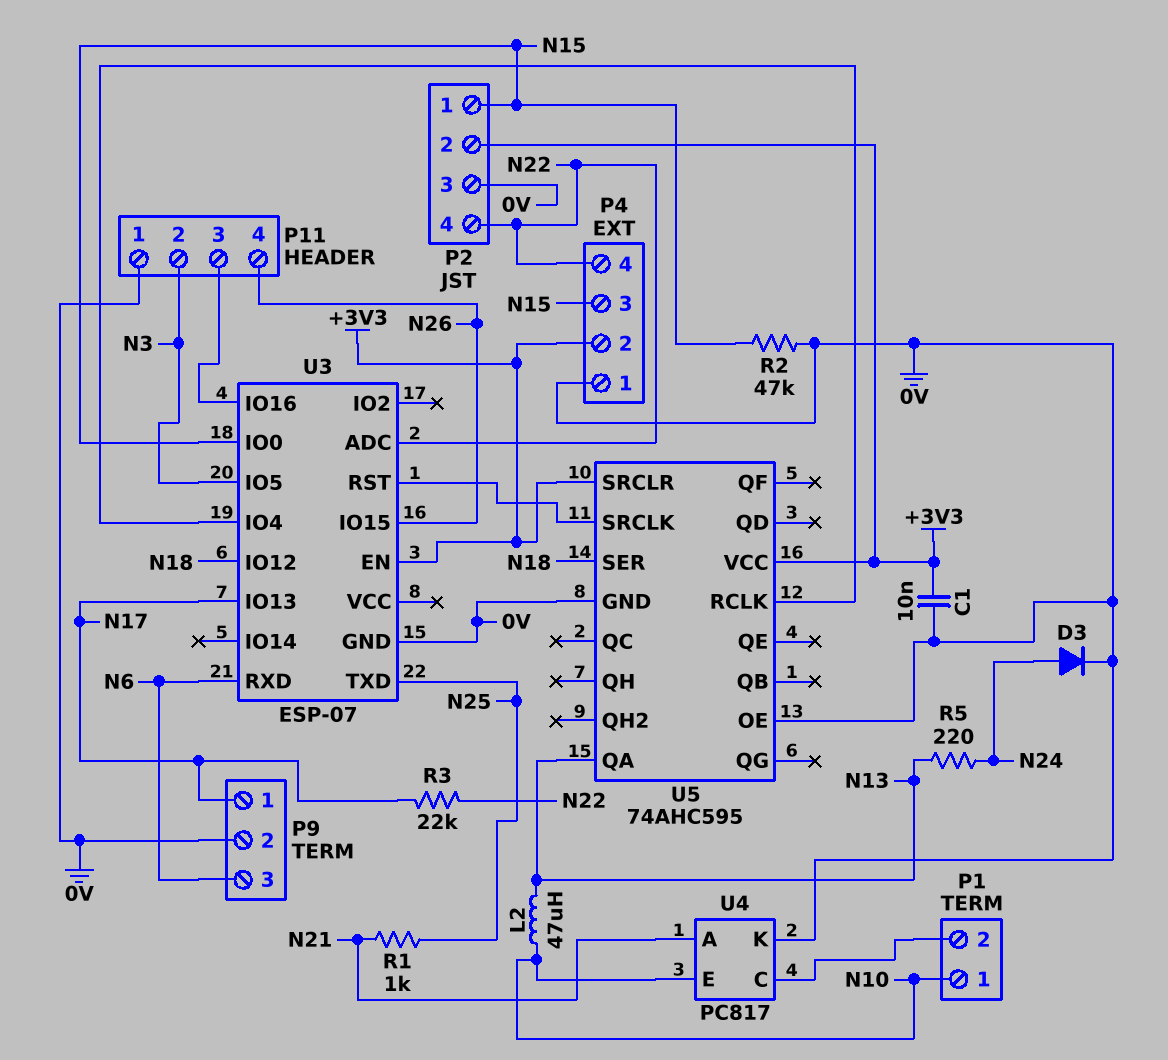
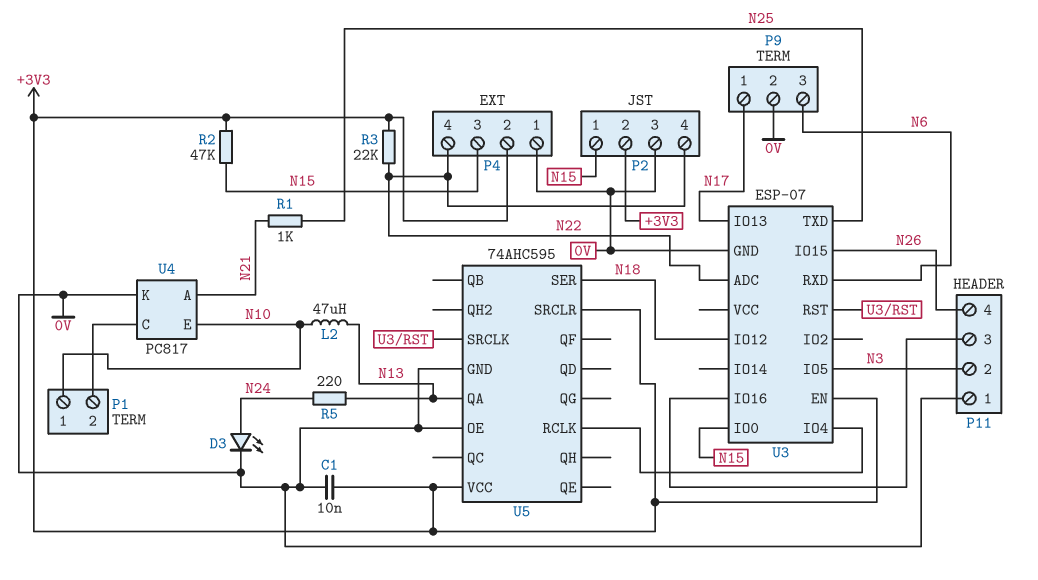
D3: diode (A N24, K 0V) -> LED (A N24, K 0V)
R2: 47k (0V, N15) -> 47k (+3V3, N15)
R3: 22k (N17, N22) -> 22k (+3V3, N22)

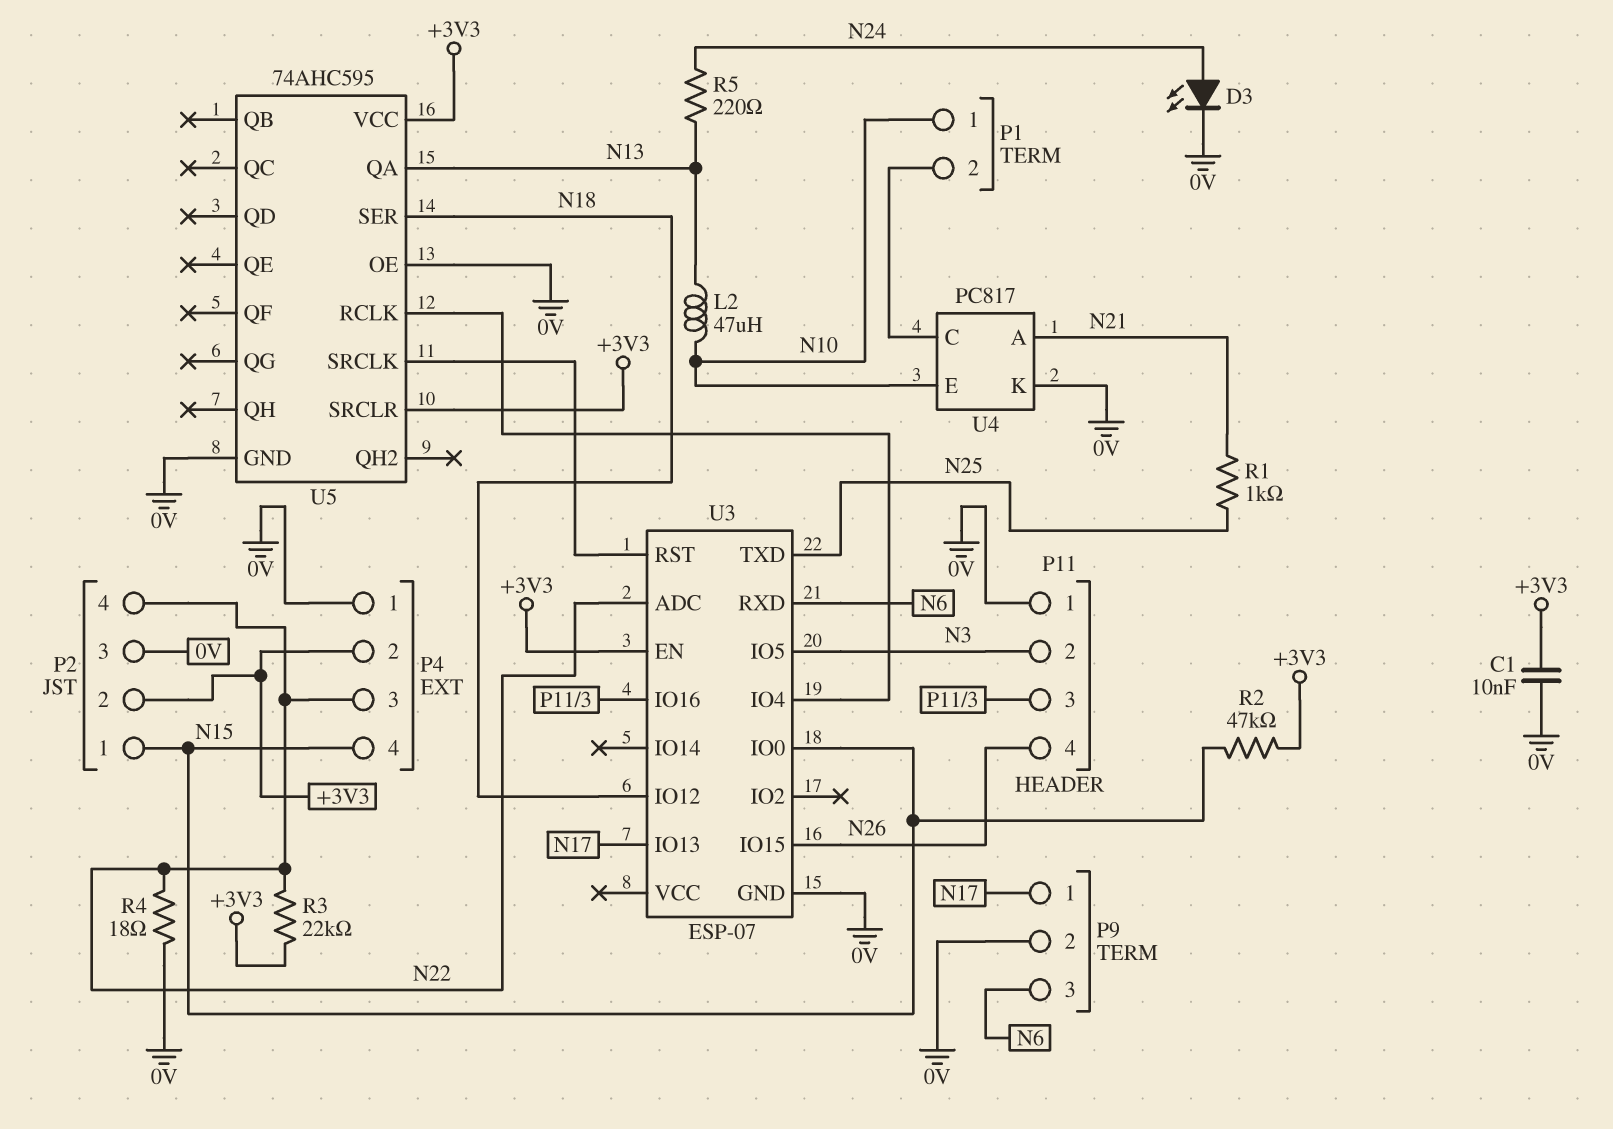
P4 pin 3: N15 -> N22
P4 pin 4: N22 -> N15
R4: none -> 18 (0V, N22)

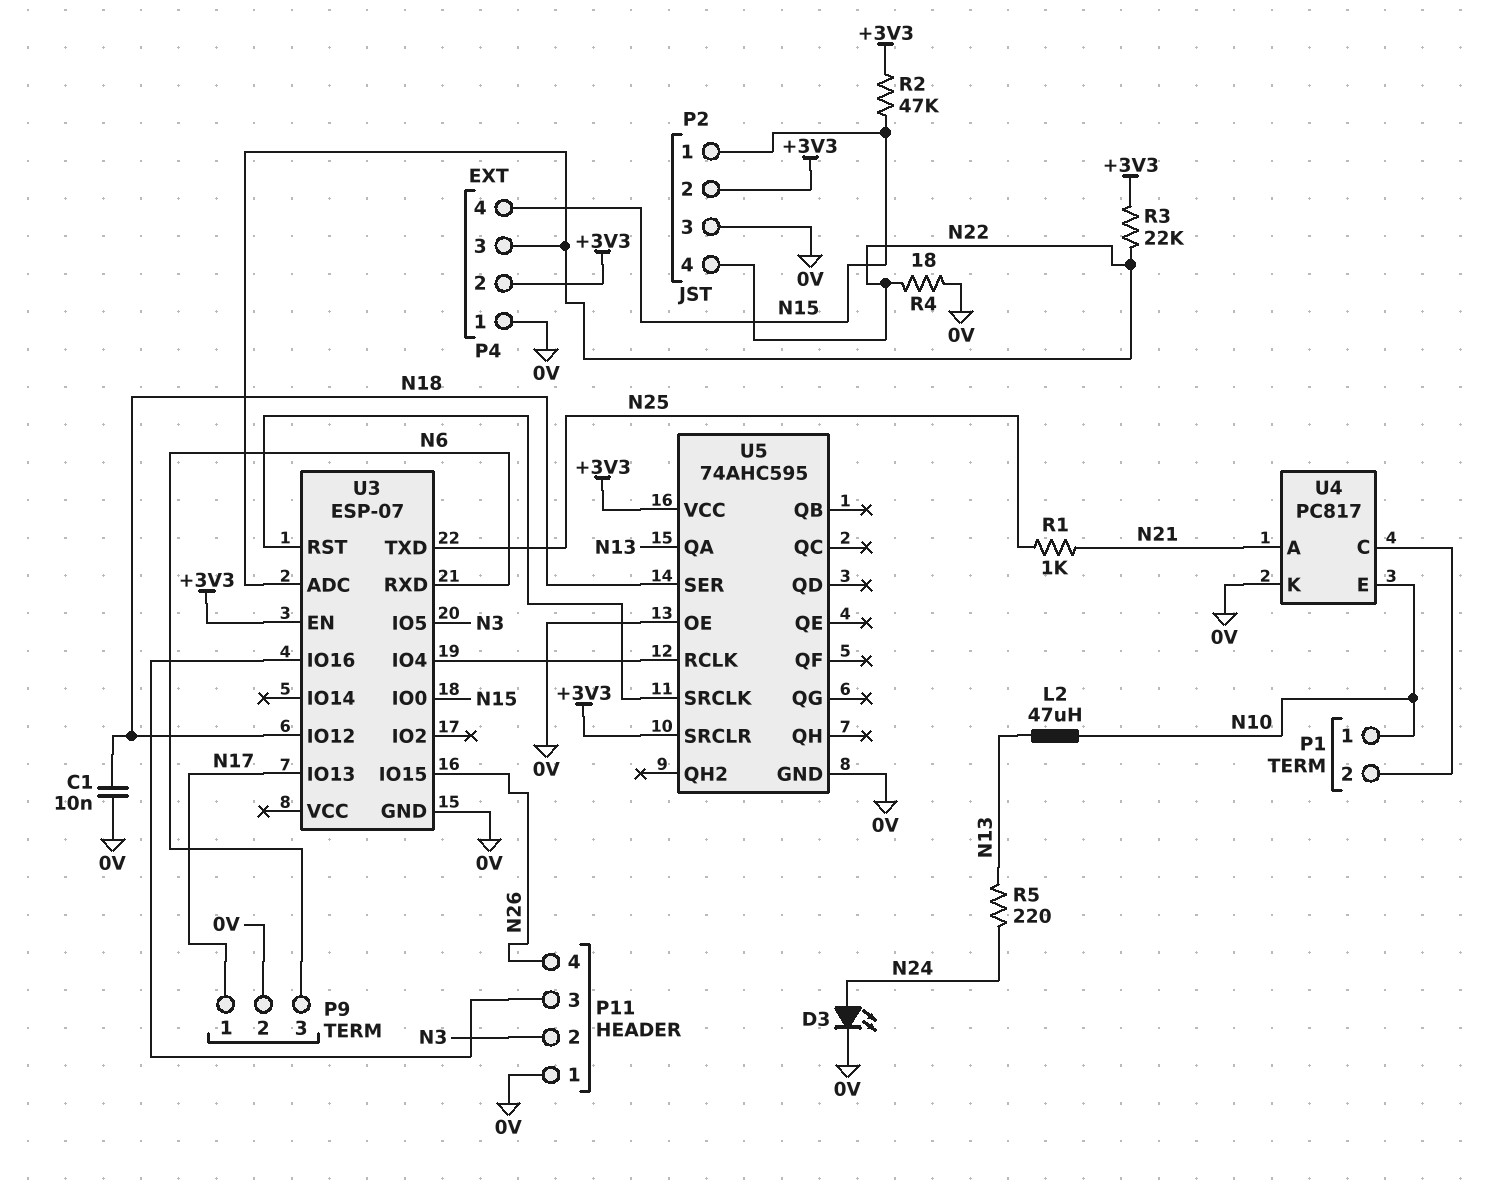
C1: 10nF (+3V3, 0V) -> 10nF (0V, N18)

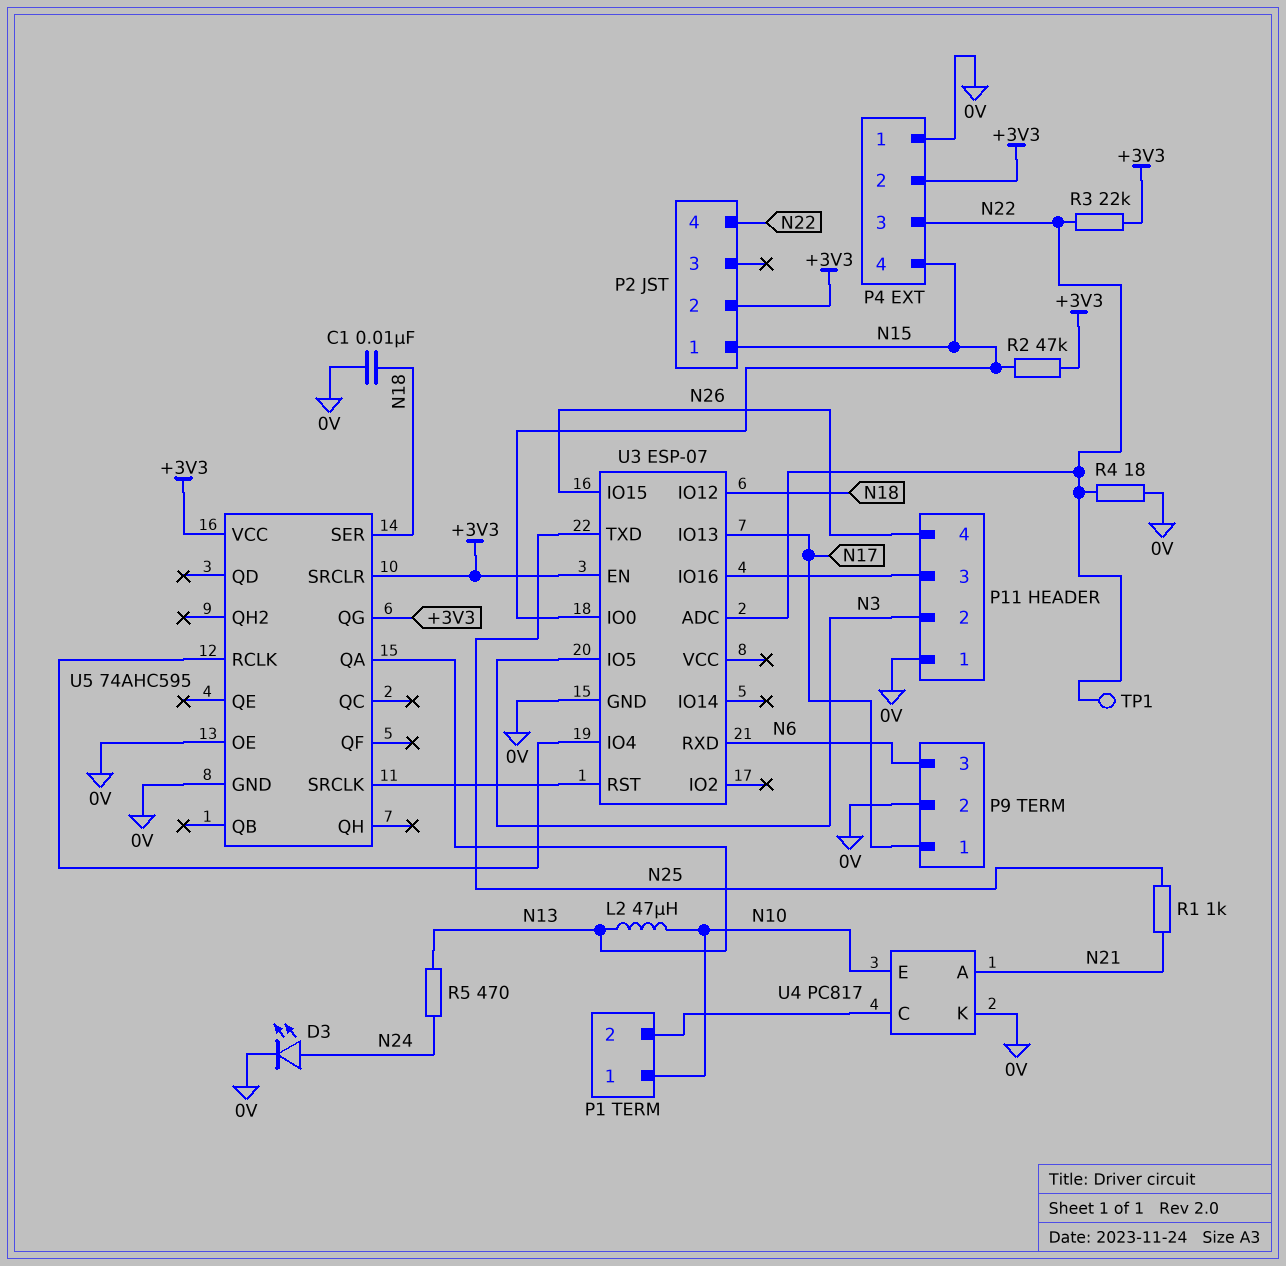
P2 pin 3: 0V -> none
R5: 220 (N13, N24) -> 470 (N13, N24)
TP1: none -> test point (N22)
U5 pin QG: none -> +3V3

